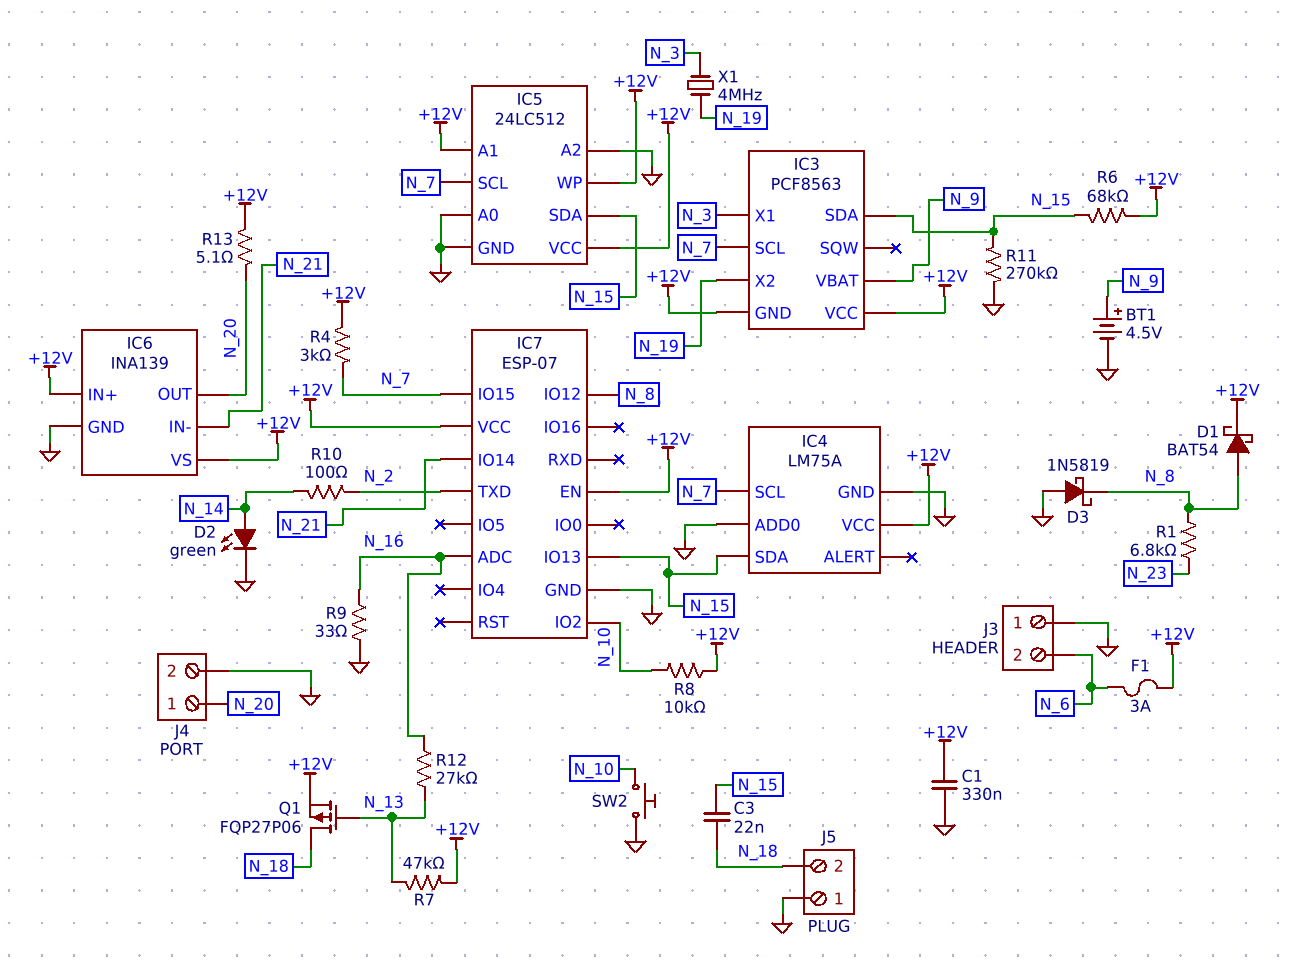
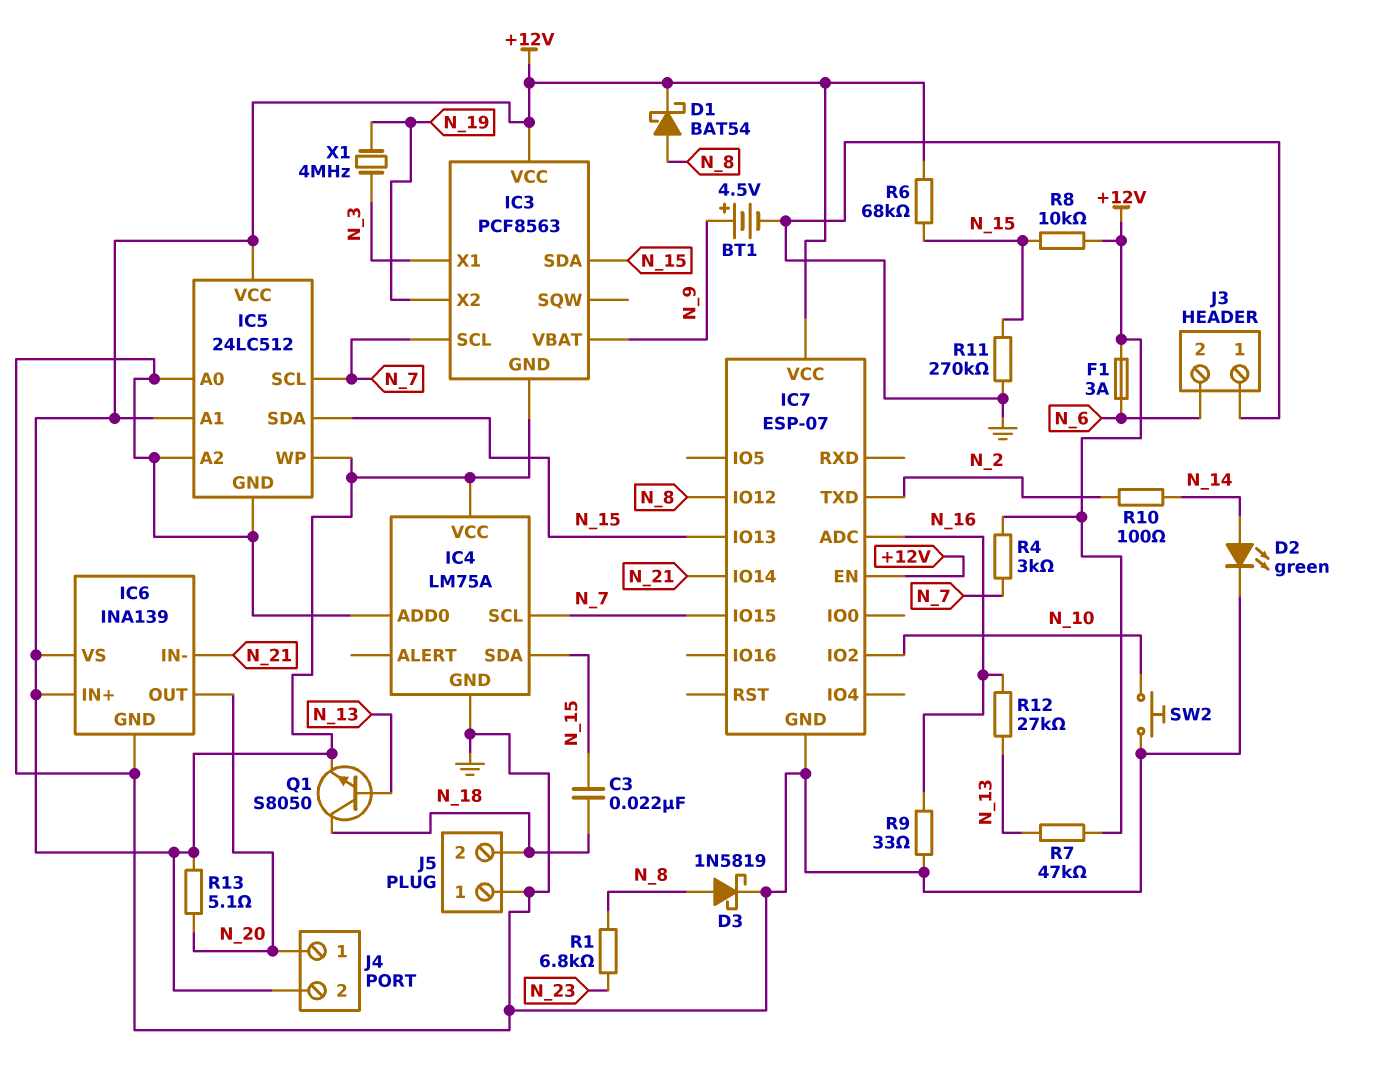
C1: 330nF (+12V, GND) -> none
D3: schottky 1N5819 (A GND, K N_8) -> schottky 1N5819 (A N_8, K GND)
J4 pin 2: GND -> +12V
Q1: PMOS FQP27P06 (G N_13, D N_18, S +12V) -> NPN S8050 (B N_13, C N_18, E +12V)
R8: 10k (+12V, N_10) -> 10k (+12V, N_15)

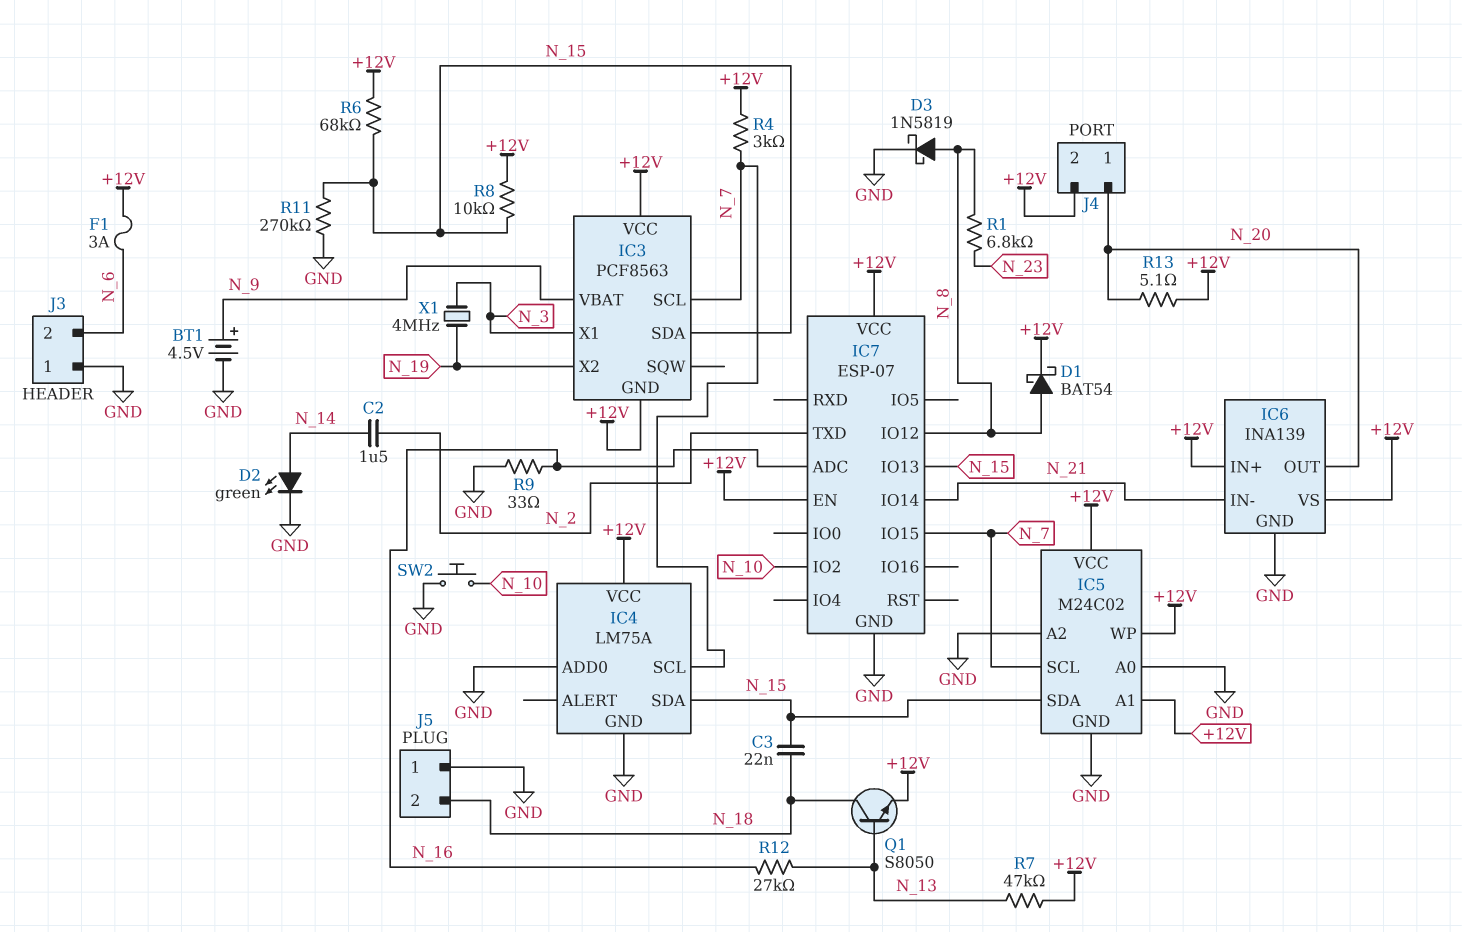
C2: none -> 1.5uF (N_2, N_14)
IC5: 24LC512 -> M24C02
R10: 100 (N_2, N_14) -> none

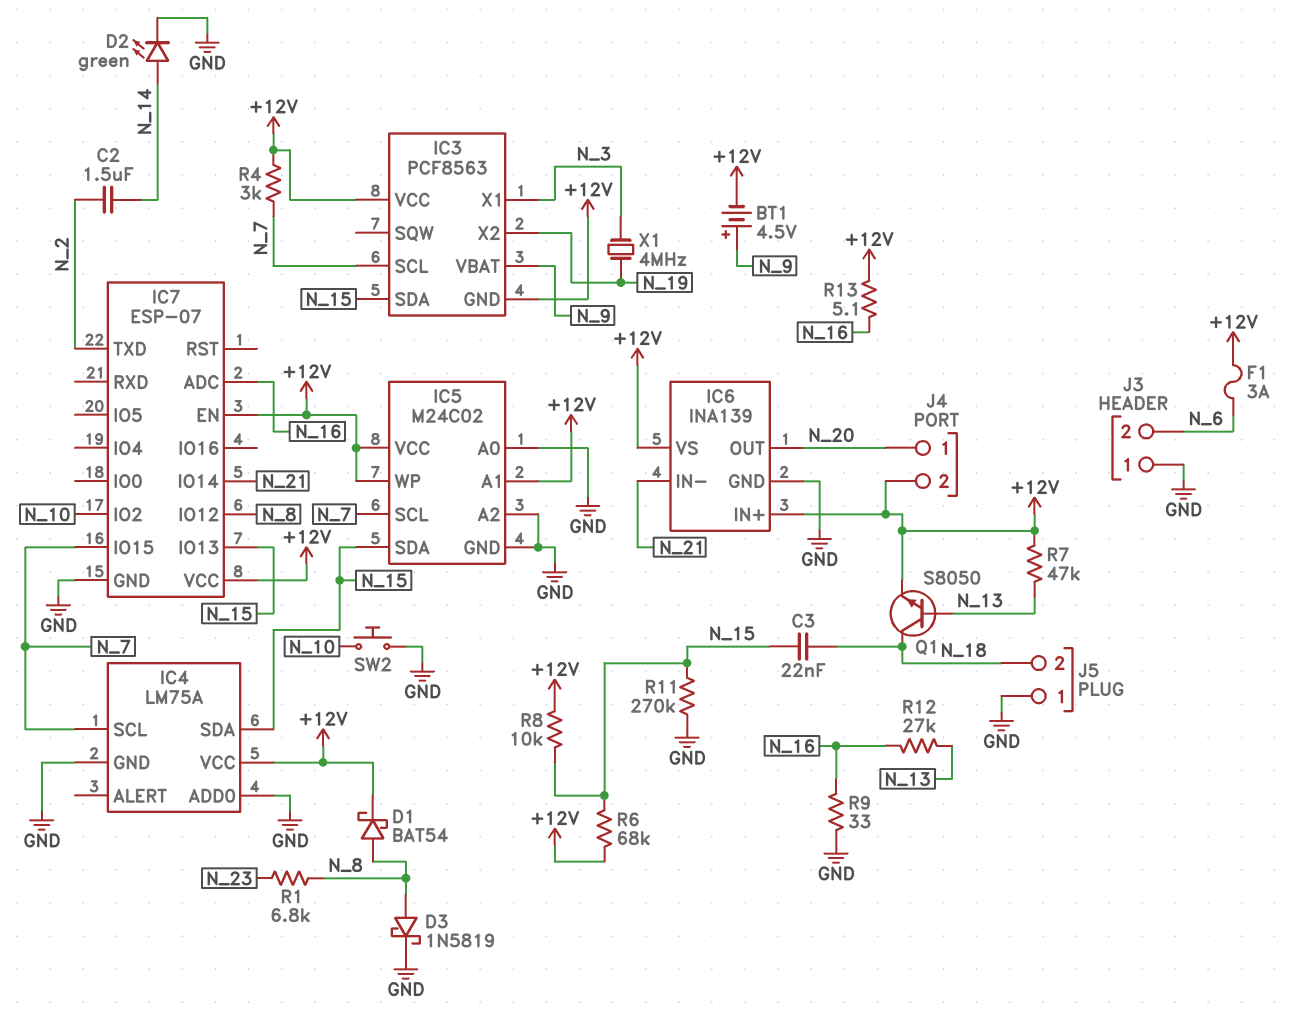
BT1: 4.5V (plus N_9, minus GND) -> 4.5V (plus N_9, minus +12V)
R13: 5.1 (+12V, N_20) -> 5.1 (+12V, N_16)

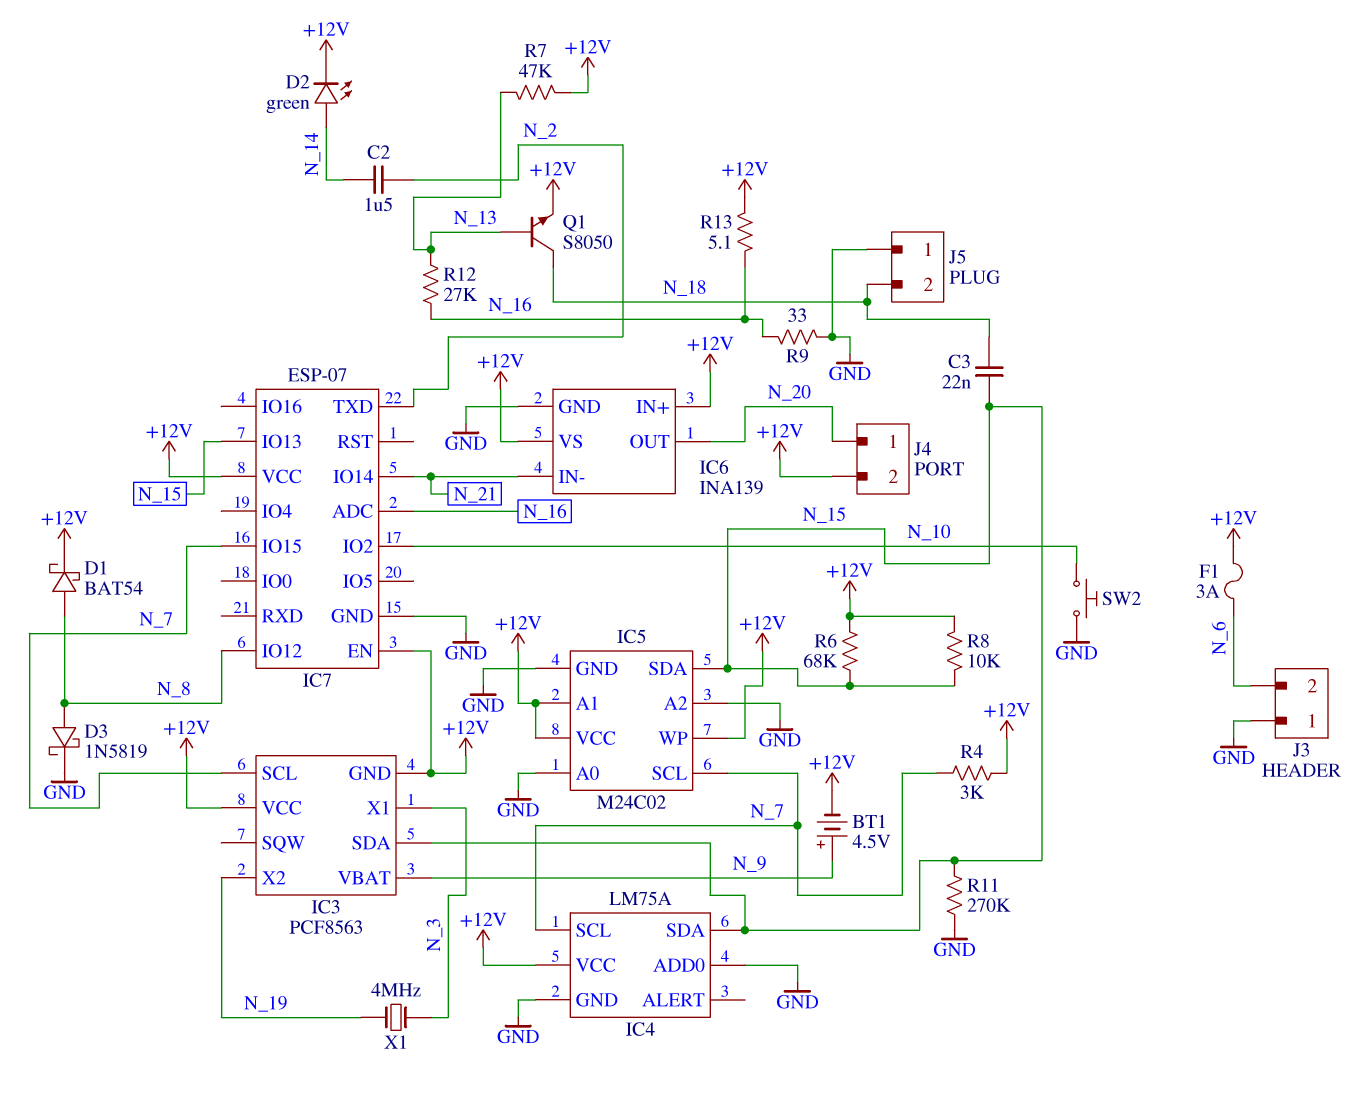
D2: LED green (A N_14, K GND) -> LED green (A N_14, K +12V)
R1: 6.8k (N_8, N_23) -> none

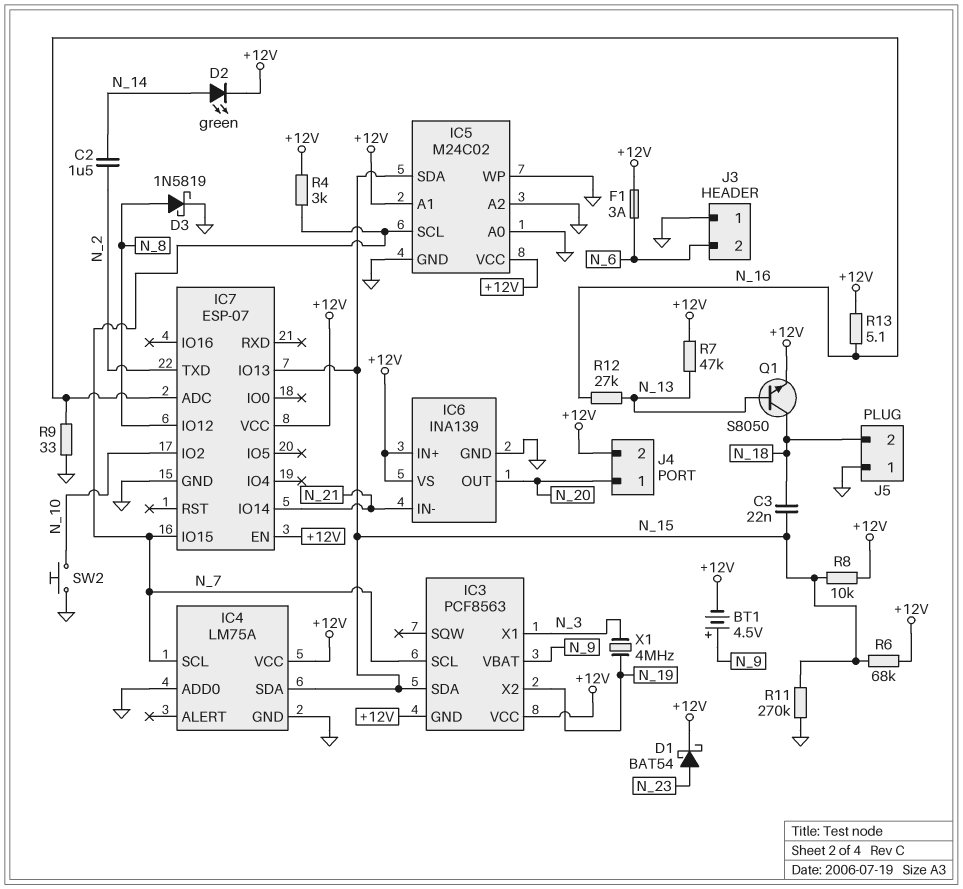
D1: schottky BAT54 (A N_8, K +12V) -> schottky BAT54 (A N_23, K +12V)
IC5 pin WP: +12V -> GND

